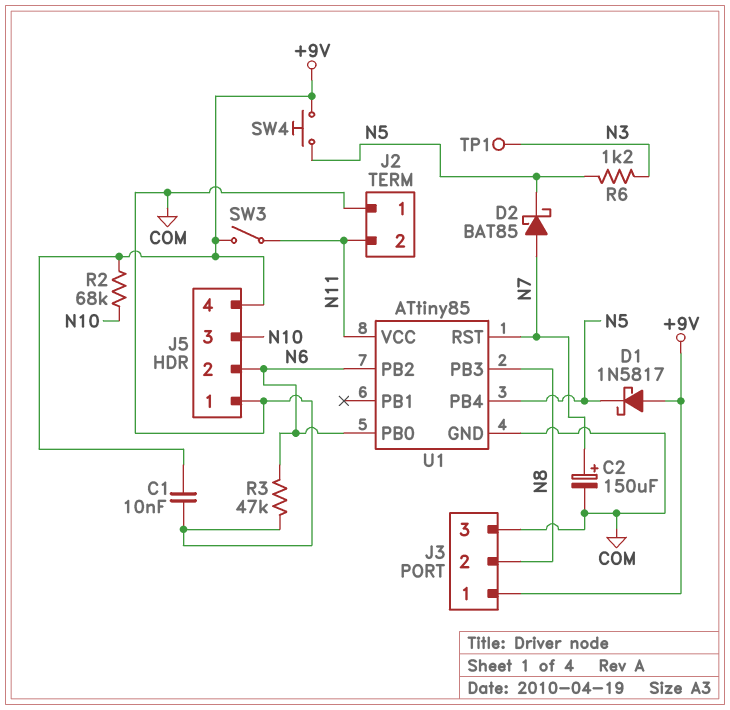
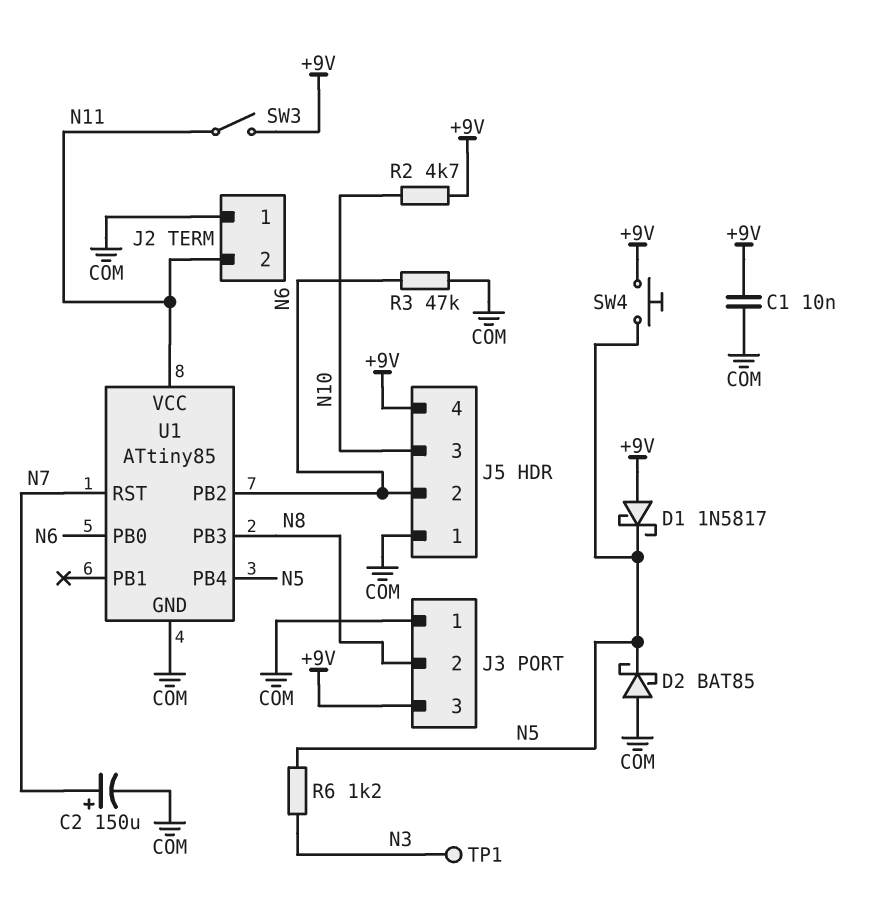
D2: schottky BAT85 (A N7, K N5) -> schottky BAT85 (A COM, K N5)
J3 pin 1: +9V -> COM
J3 pin 3: COM -> +9V
R2: 68k (+9V, N10) -> 4.7k (+9V, N10)

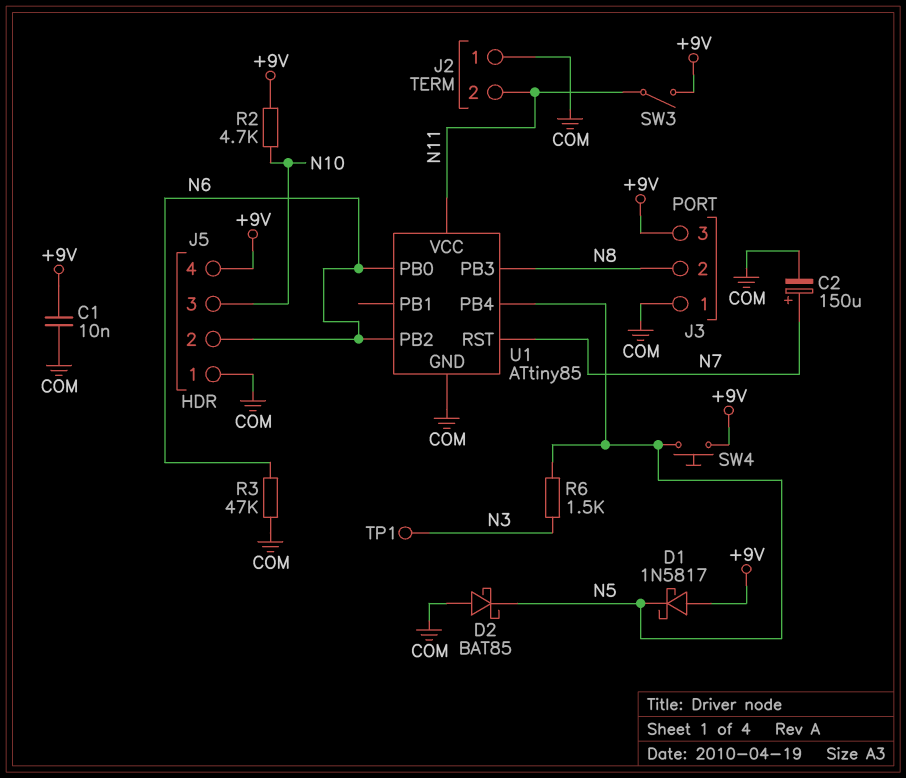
R6: 1.2k (N3, N5) -> 1.5k (N3, N5)

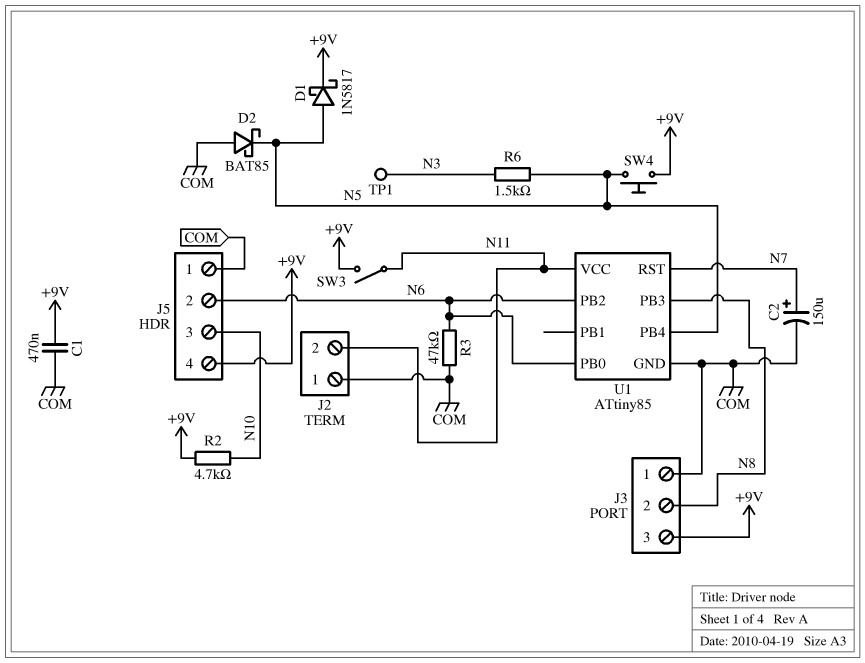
C1: 10nF (+9V, COM) -> 470nF (+9V, COM)
D1: schottky 1N5817 (A +9V, K N5) -> schottky 1N5817 (A N5, K +9V)

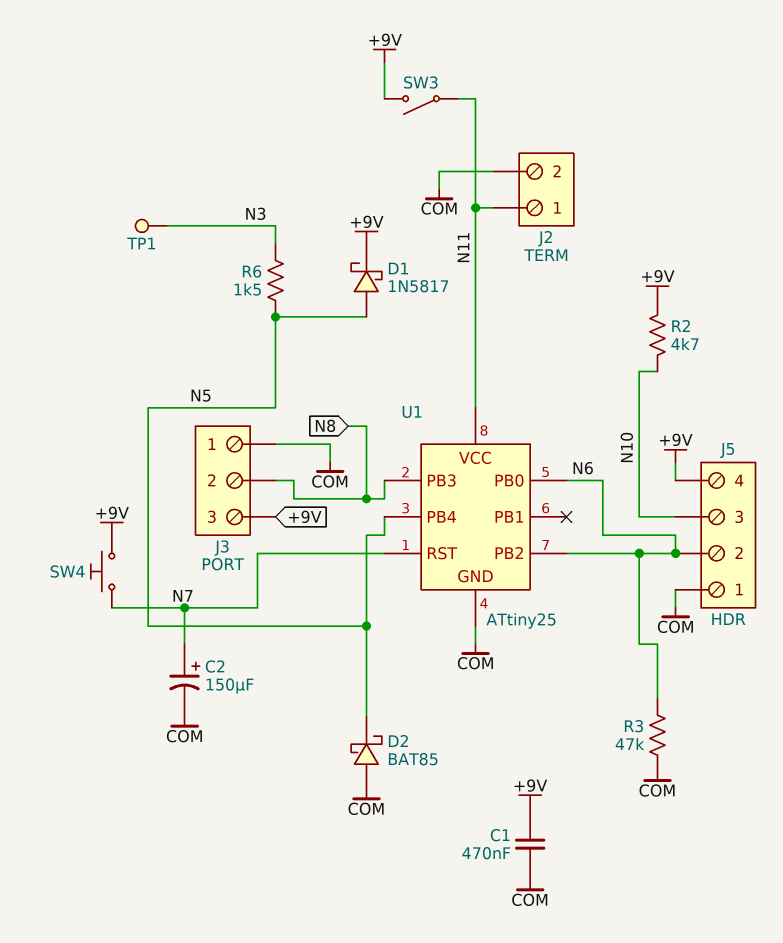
J2 pin 1: COM -> N11
J2 pin 2: N11 -> COM
SW4: button (+9V, N5) -> button (+9V, N7)
U1: ATtiny85 -> ATtiny25

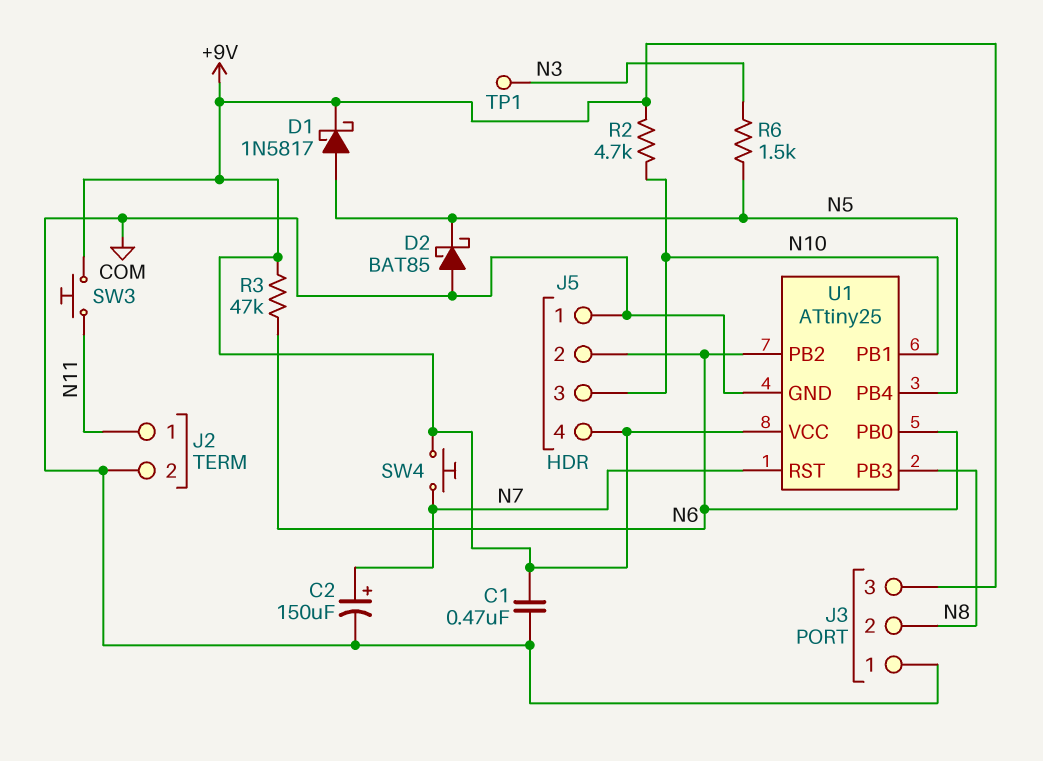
R3: 47k (COM, N6) -> 47k (+9V, N6)
SW3: switch (+9V, N11) -> button (+9V, N11)
U1 pin PB1: none -> N10
U1 pin VCC: N11 -> +9V

